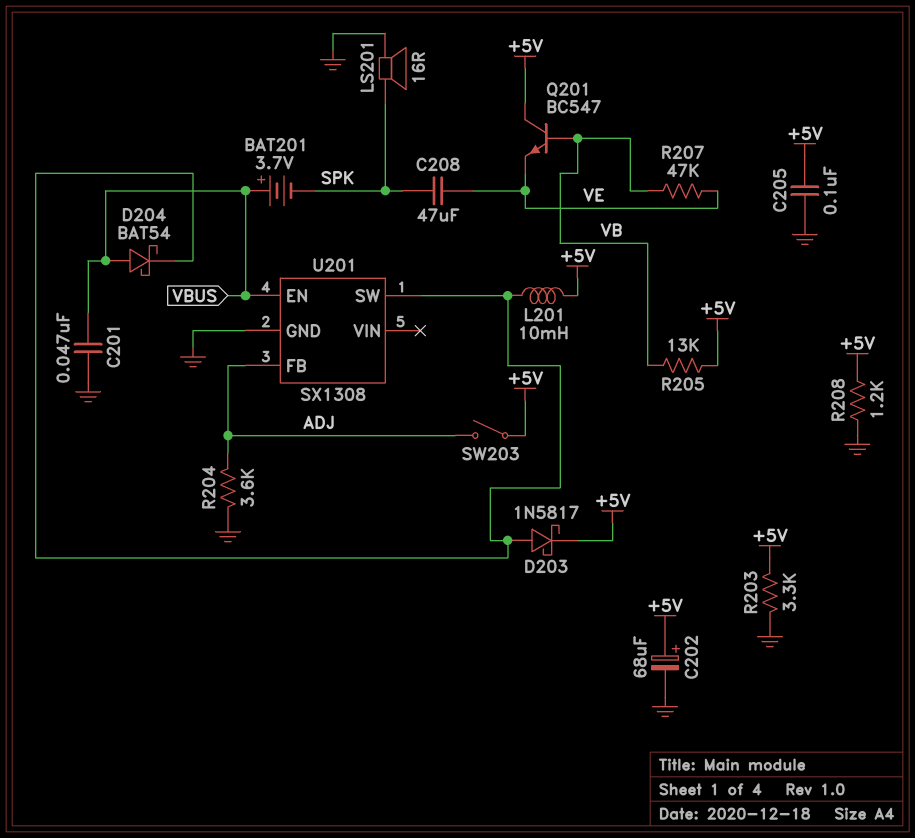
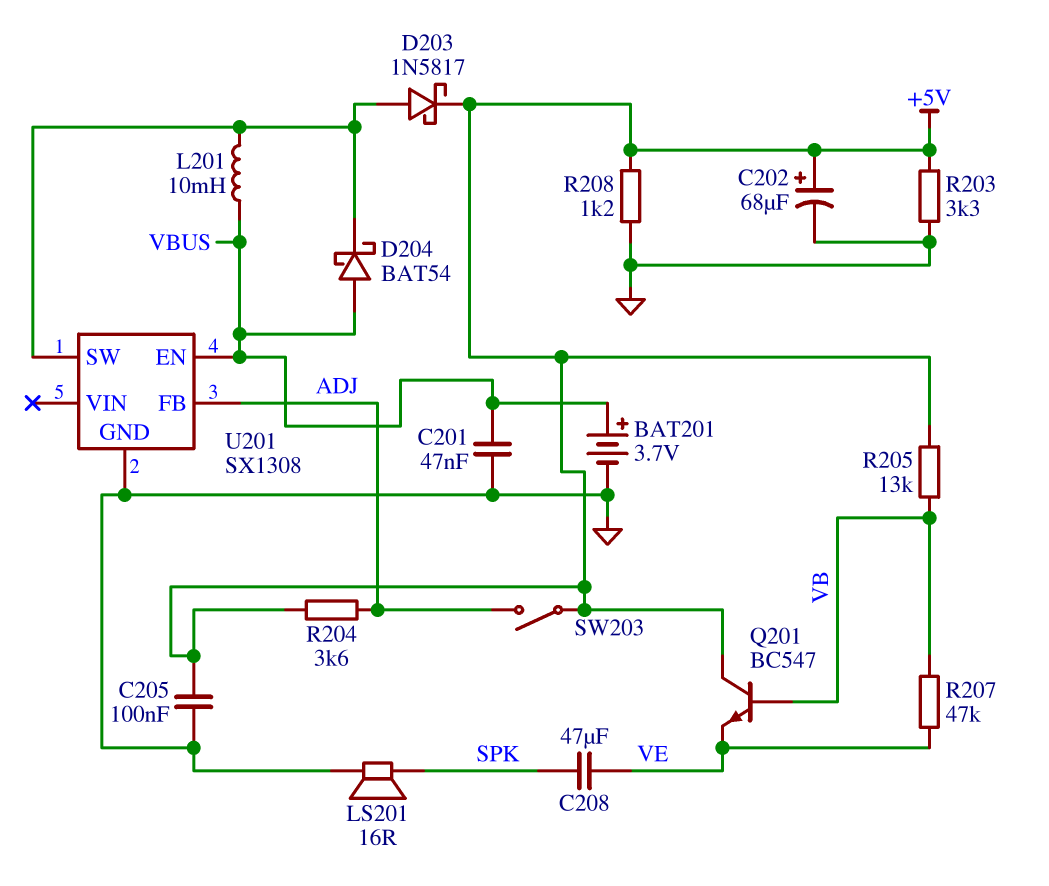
BAT201: 3.7V (plus VBUS, minus SPK) -> 3.7V (plus VBUS, minus GND)
L201: 10mH (+5V, U201/SW) -> 10mH (U201/SW, VBUS)
R204: 3.6k (ADJ, GND) -> 3.6k (+5V, ADJ)

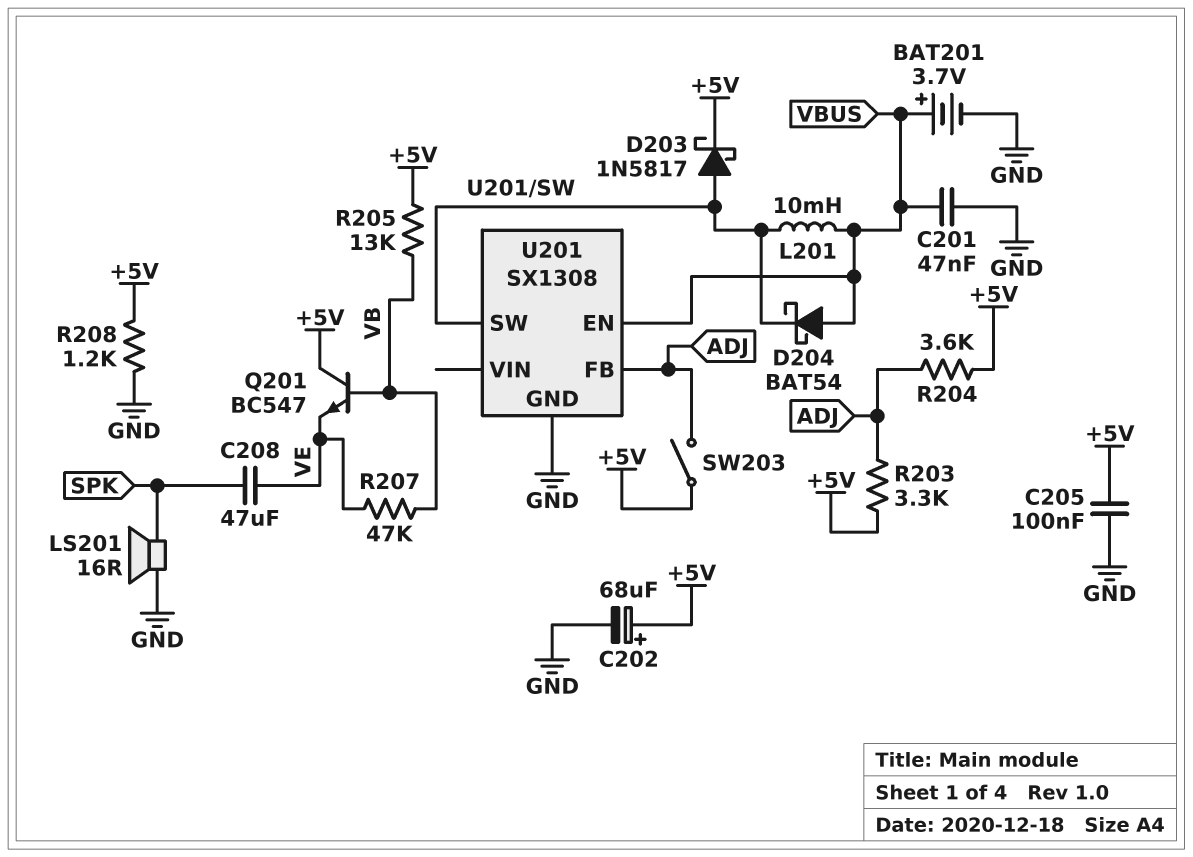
R203: 3.3k (+5V, GND) -> 3.3k (+5V, ADJ)

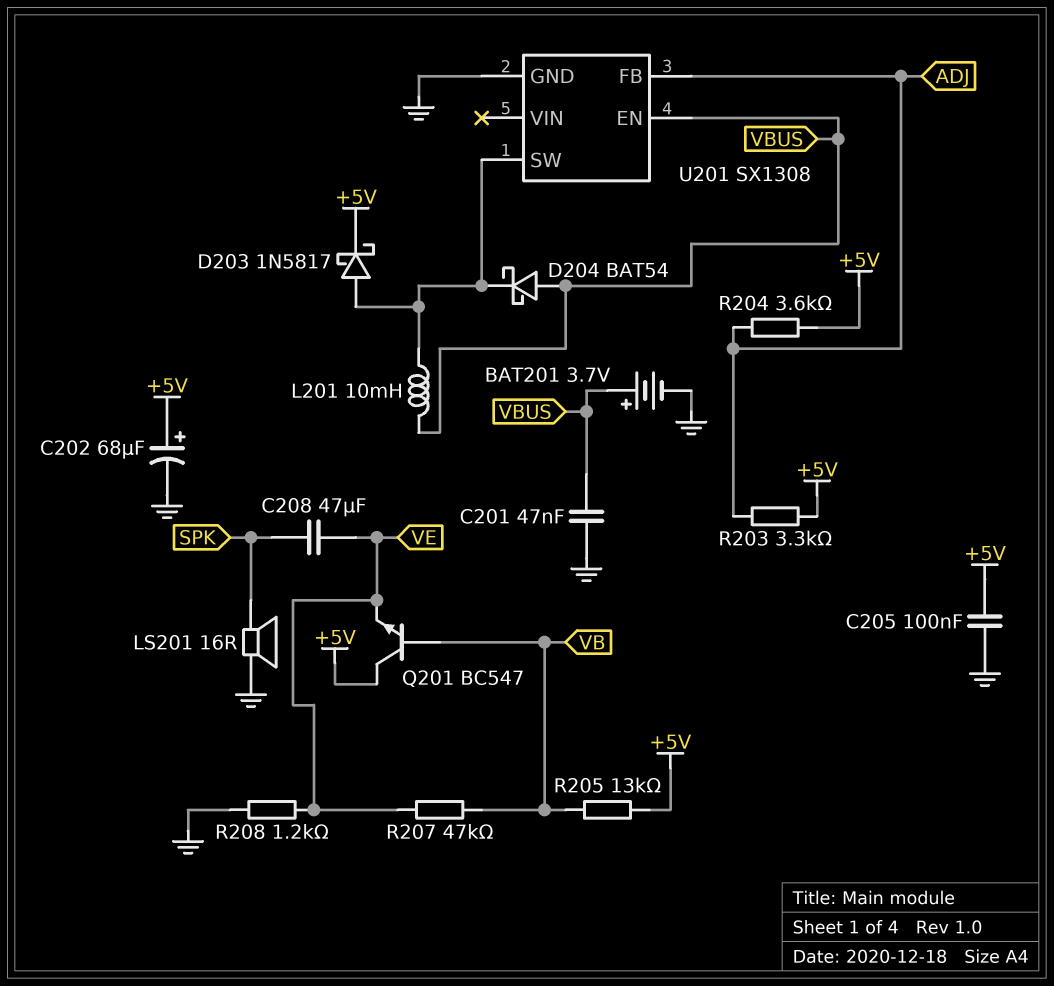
R208: 1.2k (+5V, GND) -> 1.2k (GND, VE)
SW203: switch (+5V, ADJ) -> none

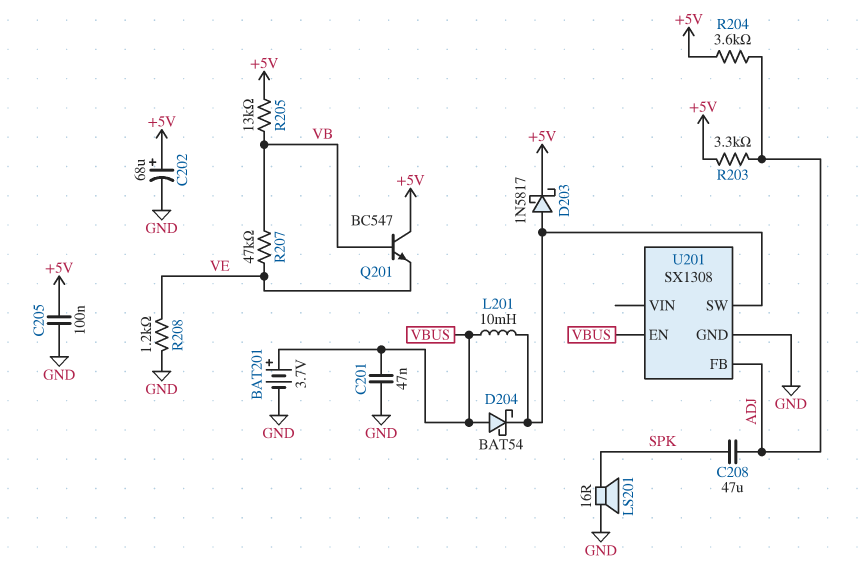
C208: 47uF (SPK, VE) -> 47uF (ADJ, SPK)

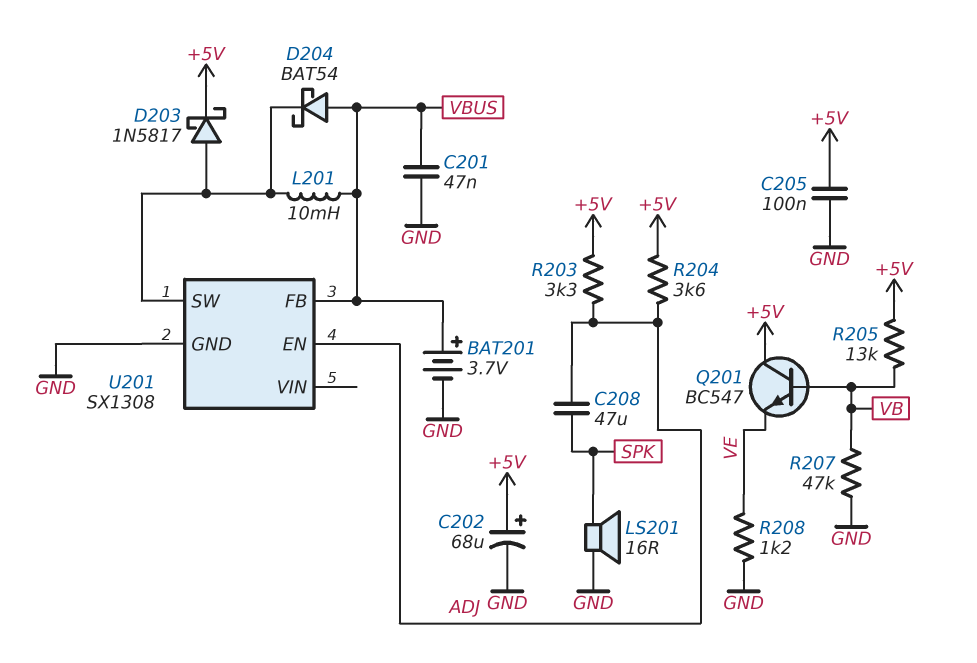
R207: 47k (VB, VE) -> 47k (GND, VB)
U201 pin EN: VBUS -> ADJ
U201 pin FB: ADJ -> VBUS

